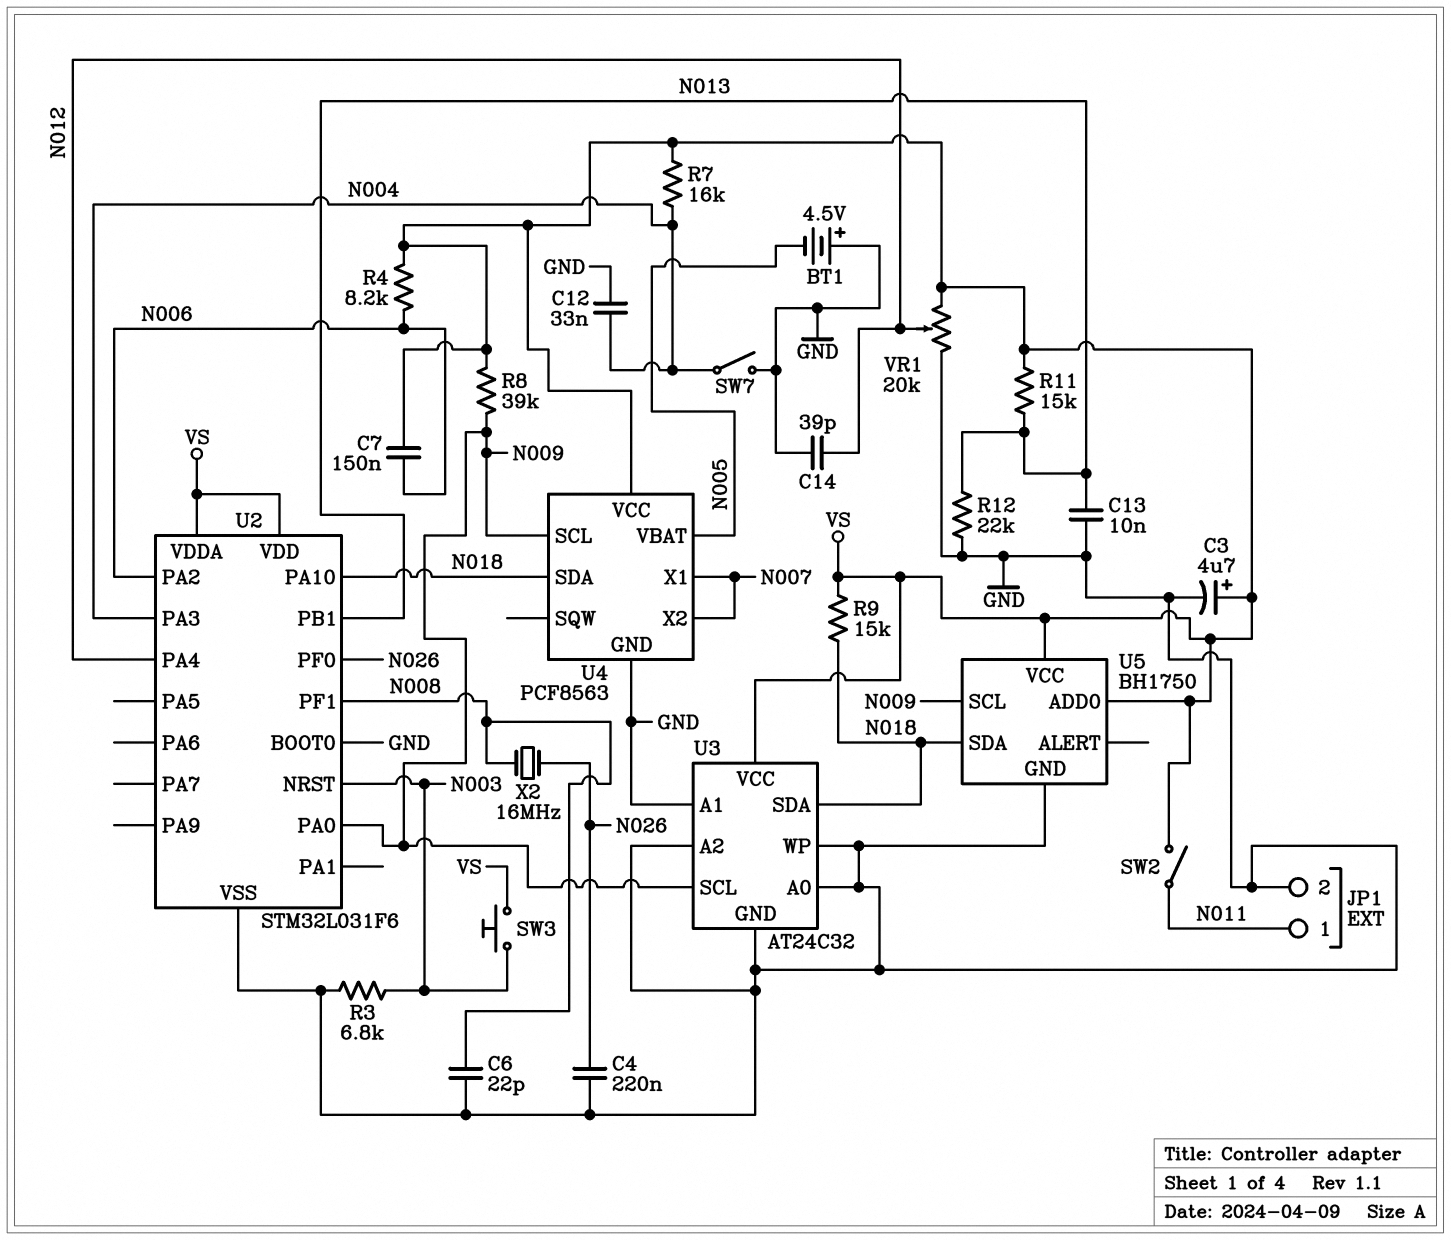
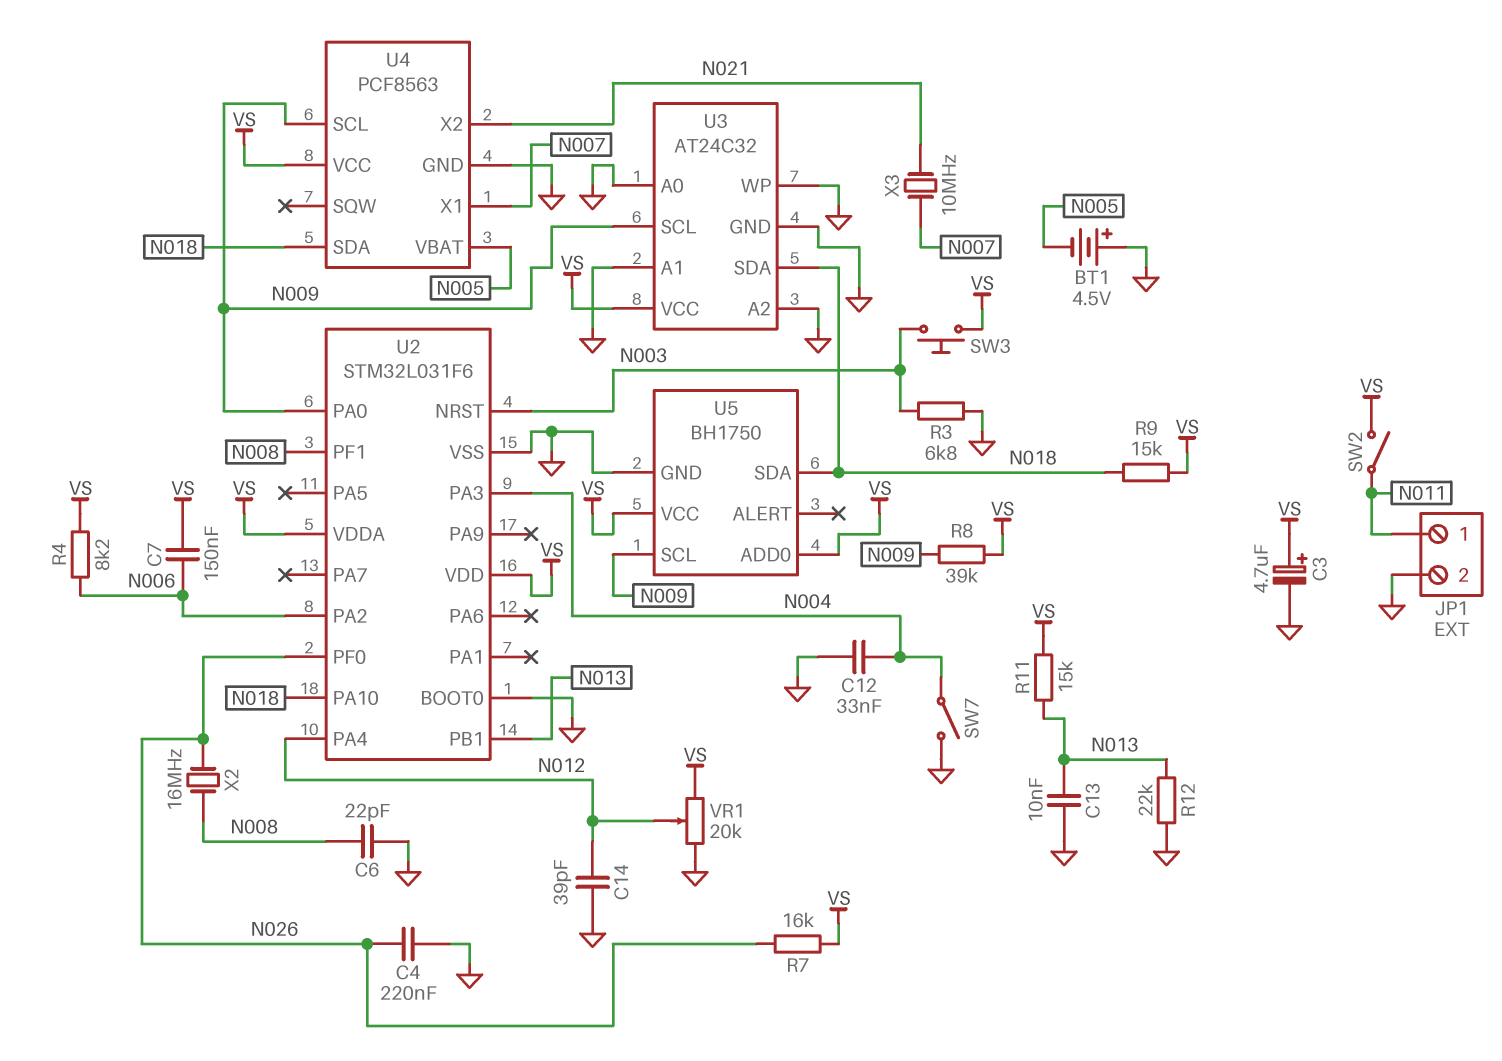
R7: 16k (N004, VS) -> 16k (N026, VS)
U4 pin X2: N007 -> N021
X3: none -> 10MHz (N007, N021)

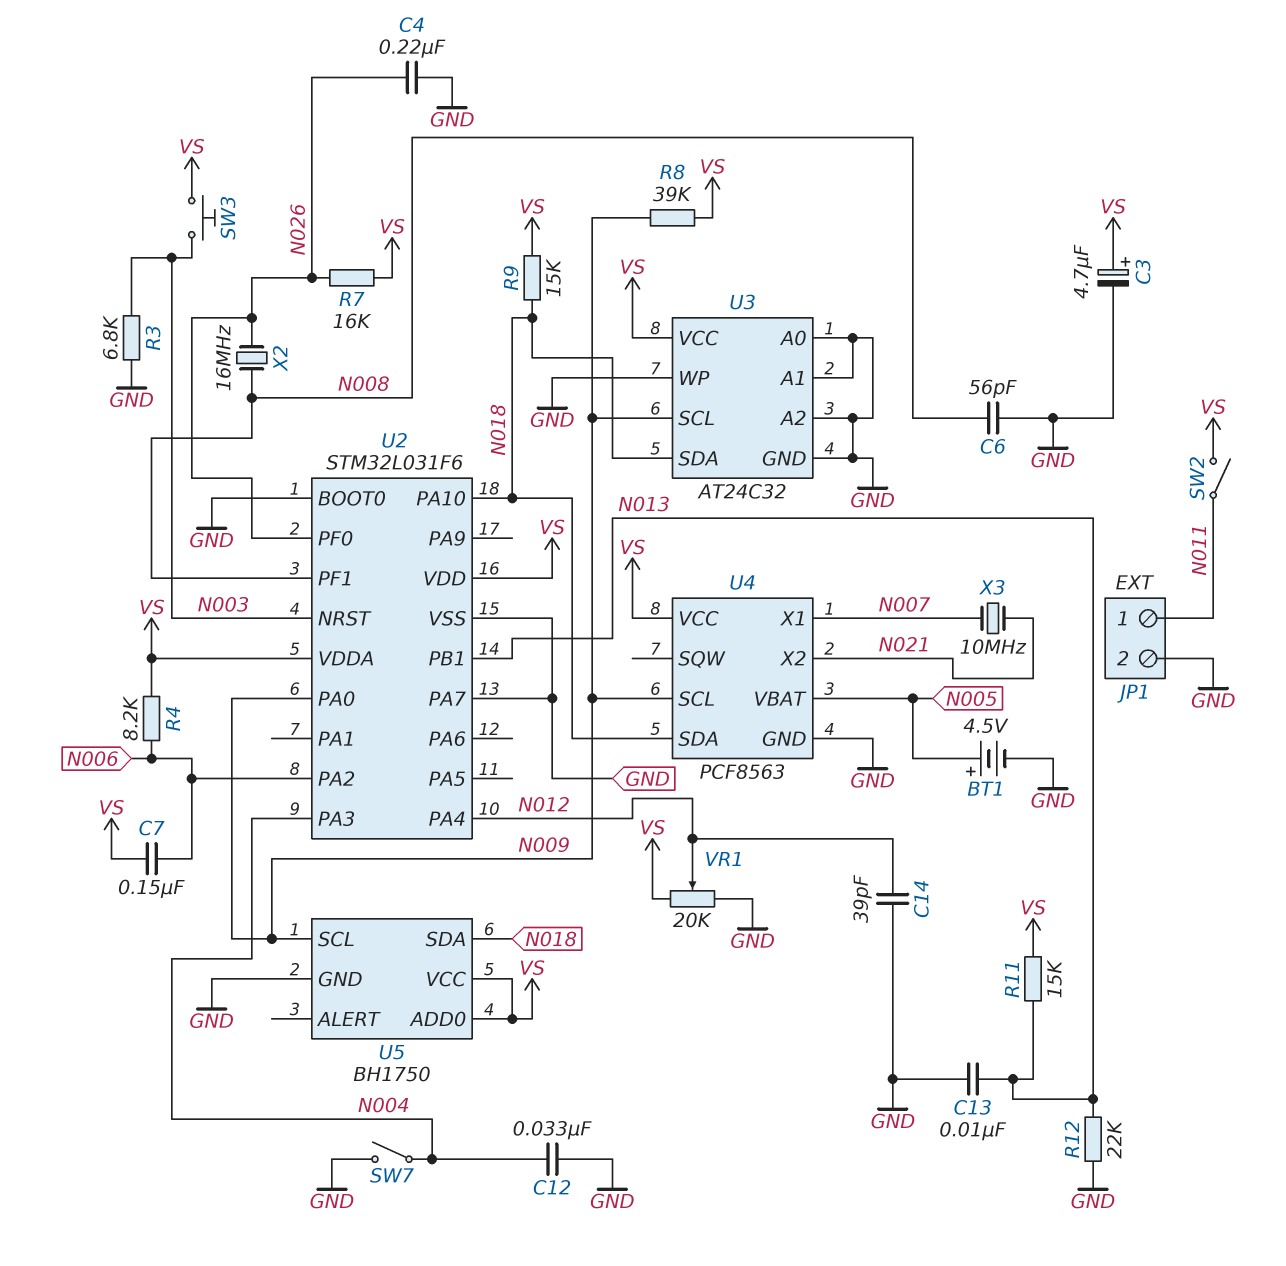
BT1: 4.5V (plus GND, minus N005) -> 4.5V (plus N005, minus GND)
C6: 22pF (GND, N008) -> 56pF (GND, N008)
U2 pin PA7: none -> GND

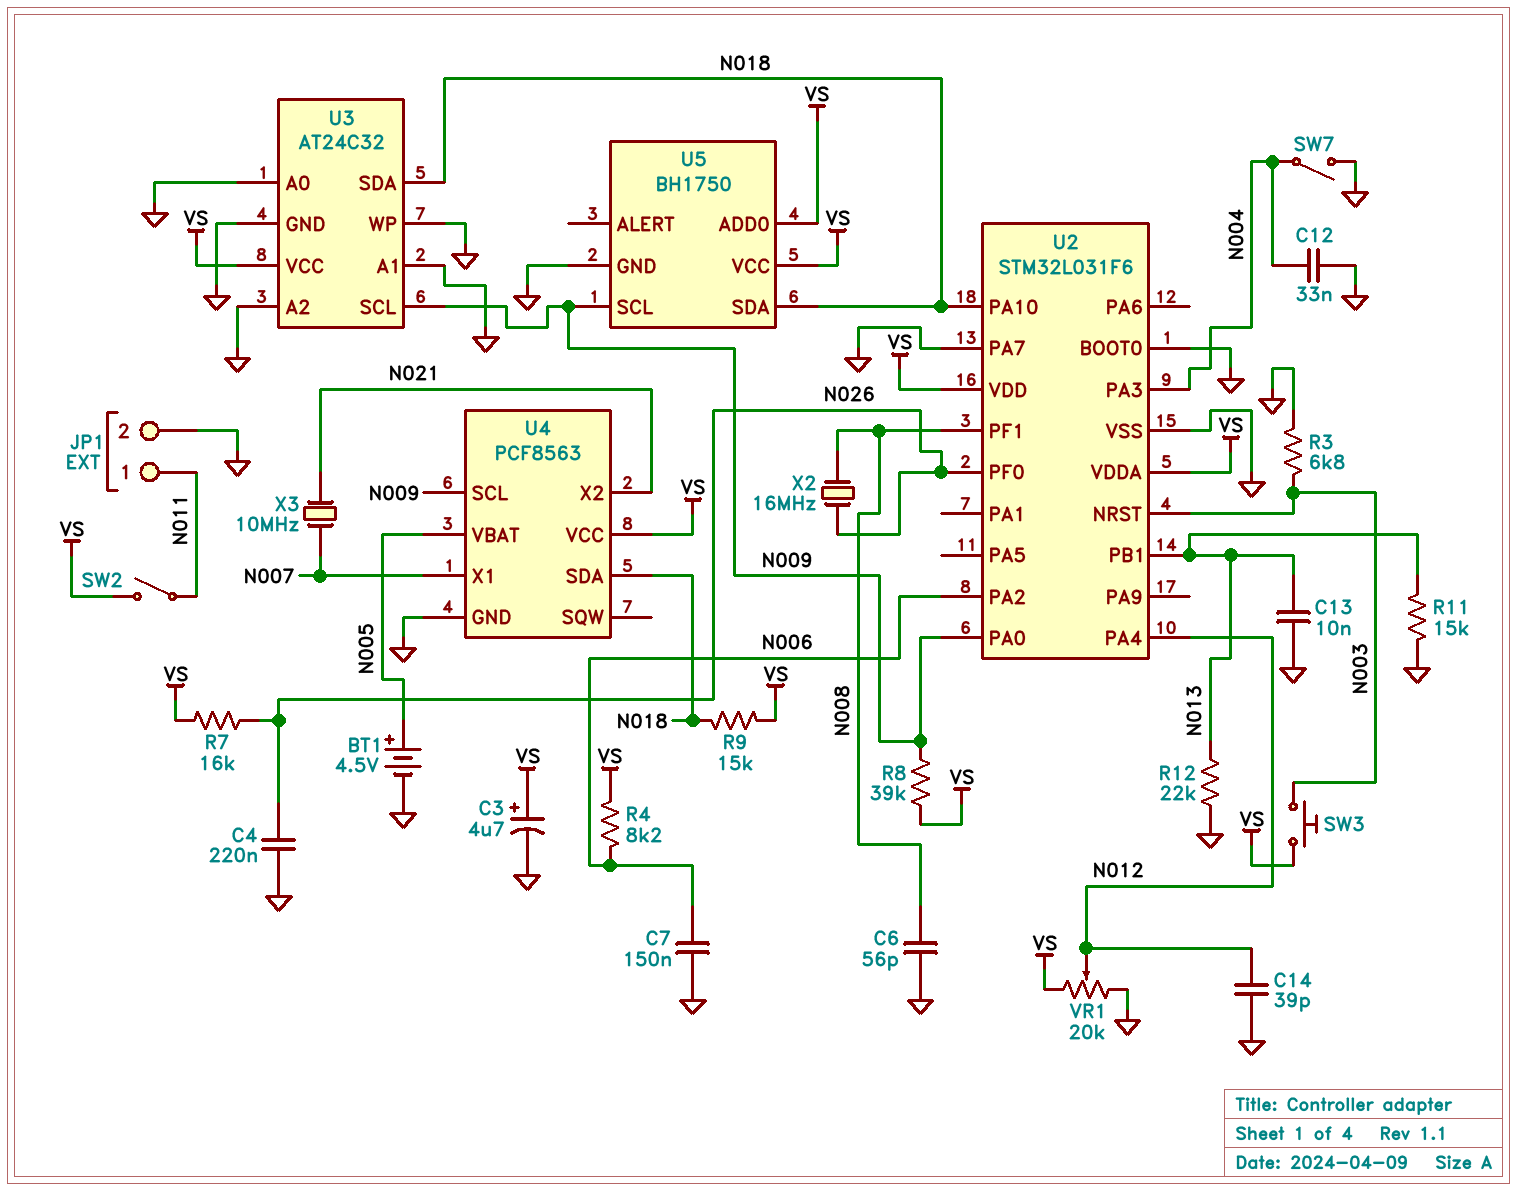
C7: 150nF (N006, VS) -> 150nF (GND, N006)
R11: 15k (N013, VS) -> 15k (GND, N013)

